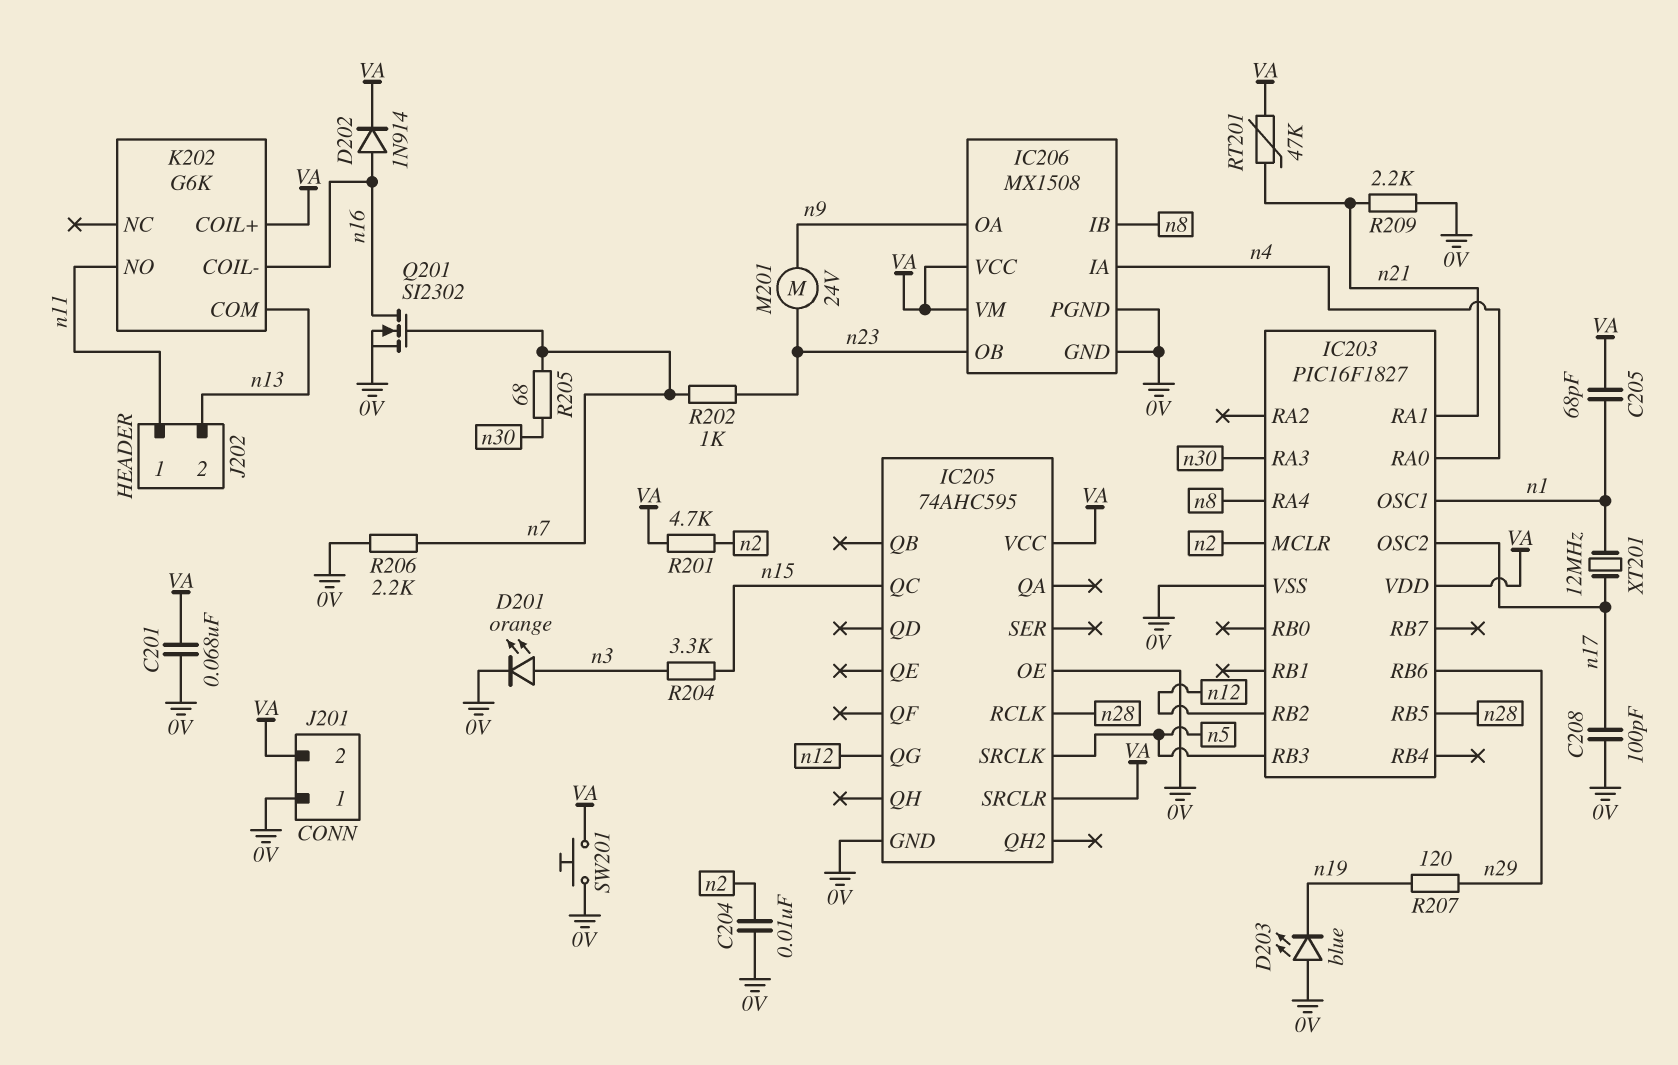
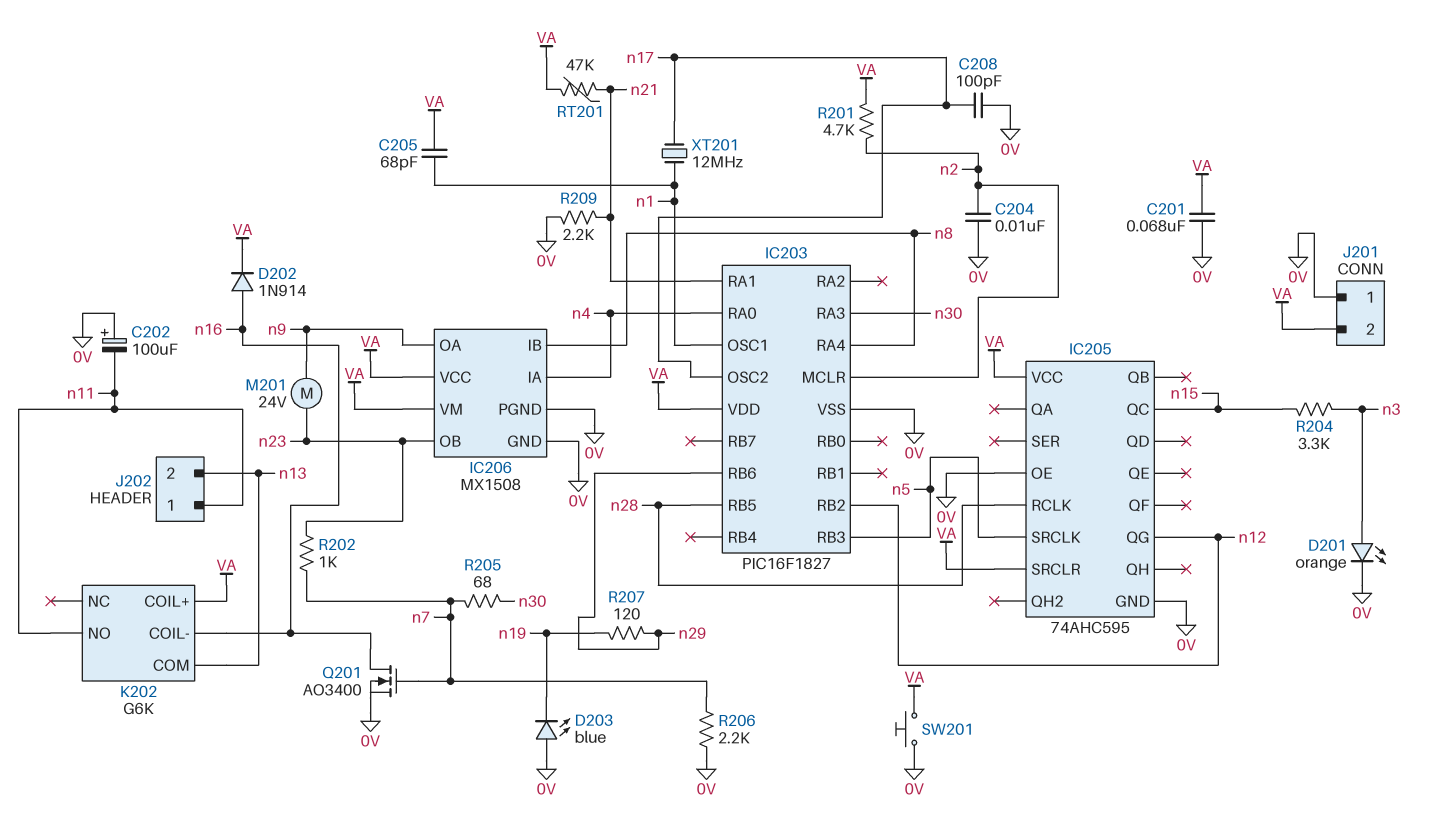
C202: none -> 100uF (plus 0V, minus n11)
Q201: NMOS SI2302 (G n7, D n16, S 0V) -> NMOS AO3400 (G n7, D n16, S 0V)

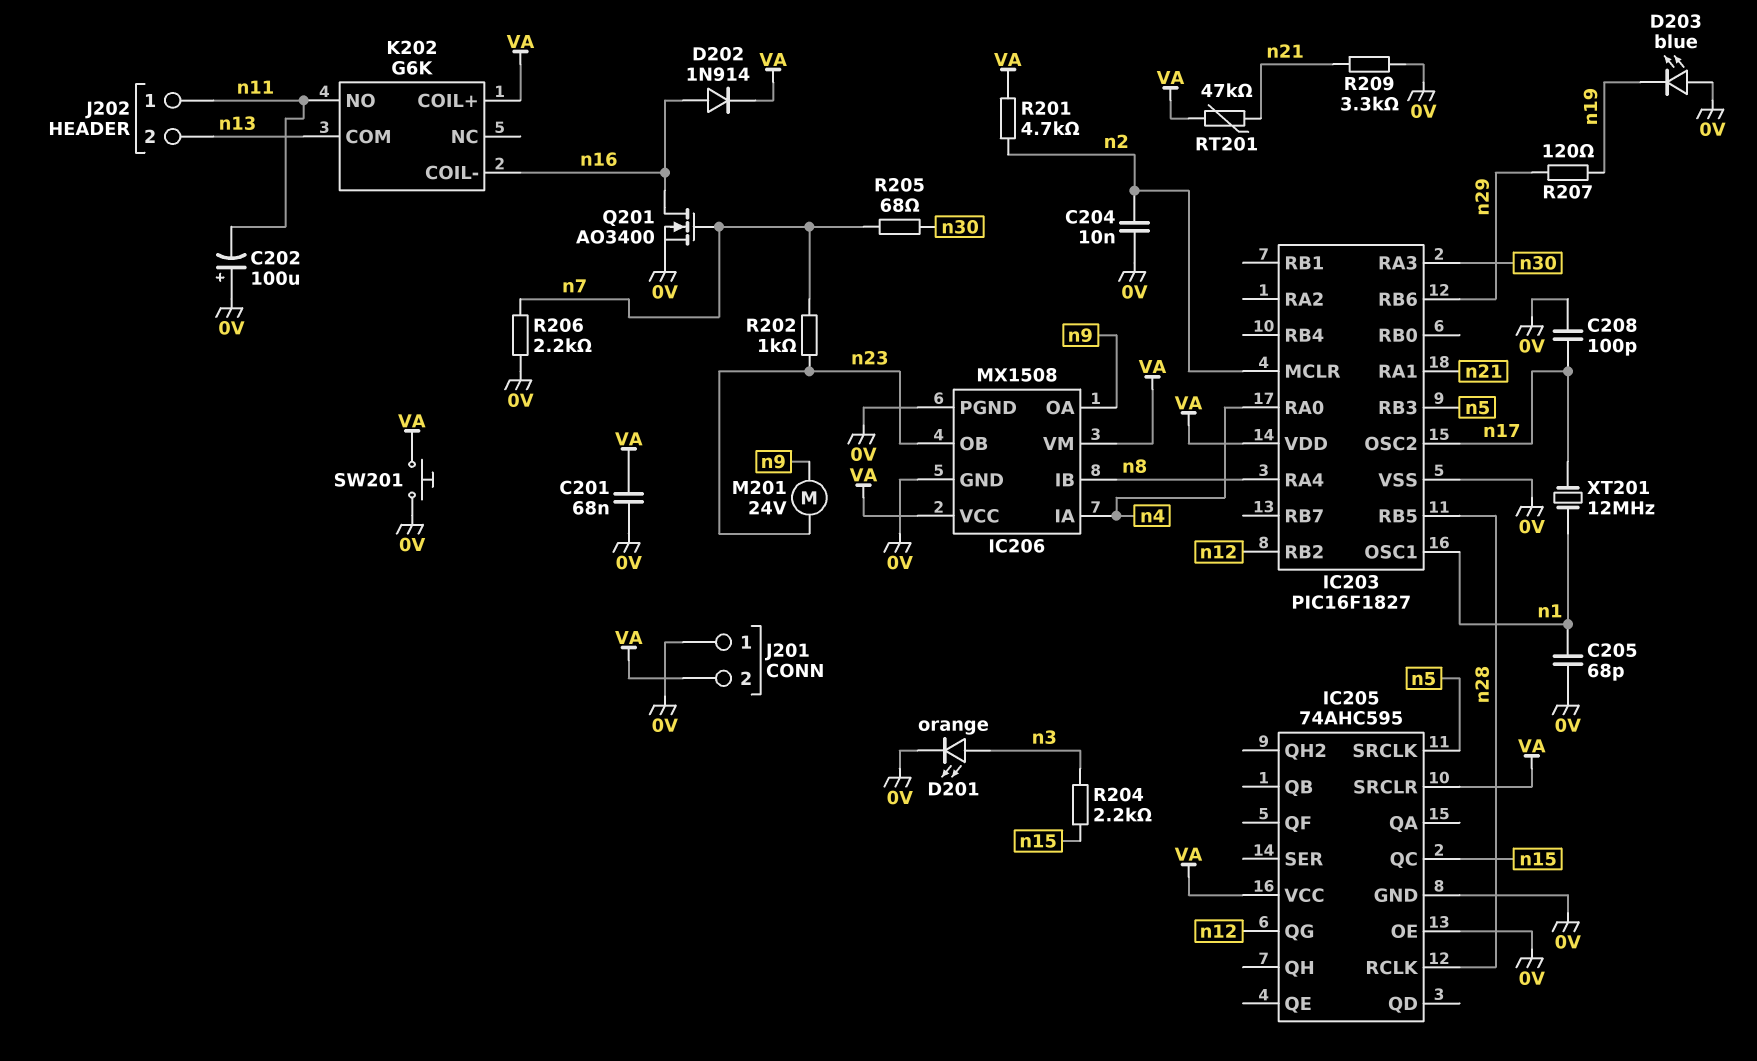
C205: 68pF (VA, n1) -> 68pF (0V, n1)
R204: 3.3k (n3, n15) -> 2.2k (n3, n15)
R209: 2.2k (0V, n21) -> 3.3k (0V, n21)

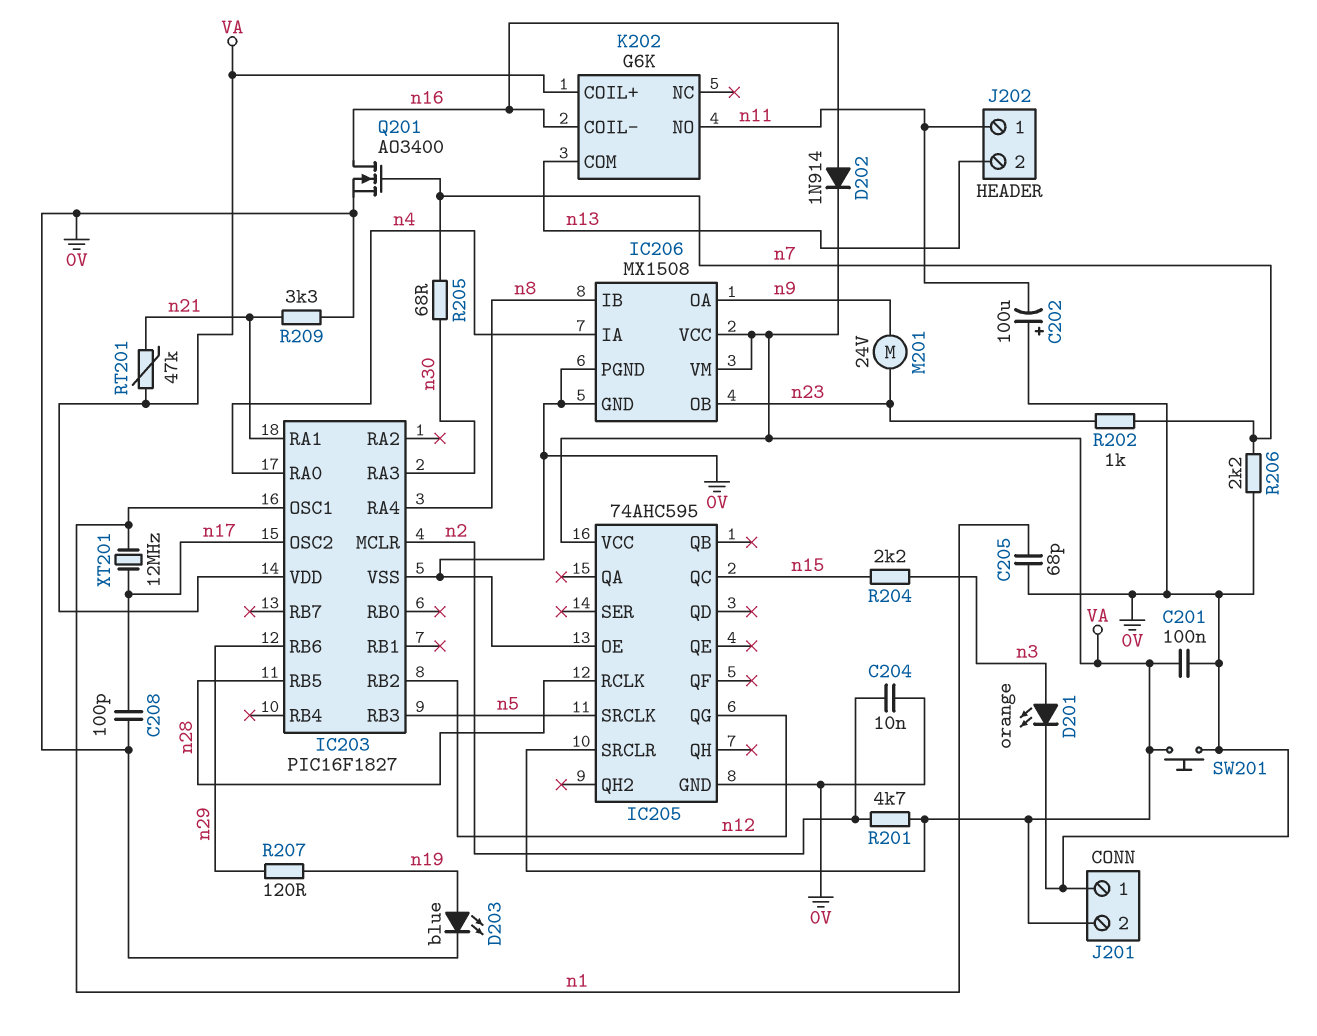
C201: 68nF (0V, VA) -> 100nF (0V, VA)
D203: LED blue (A 0V, K n19) -> LED blue (A n19, K 0V)

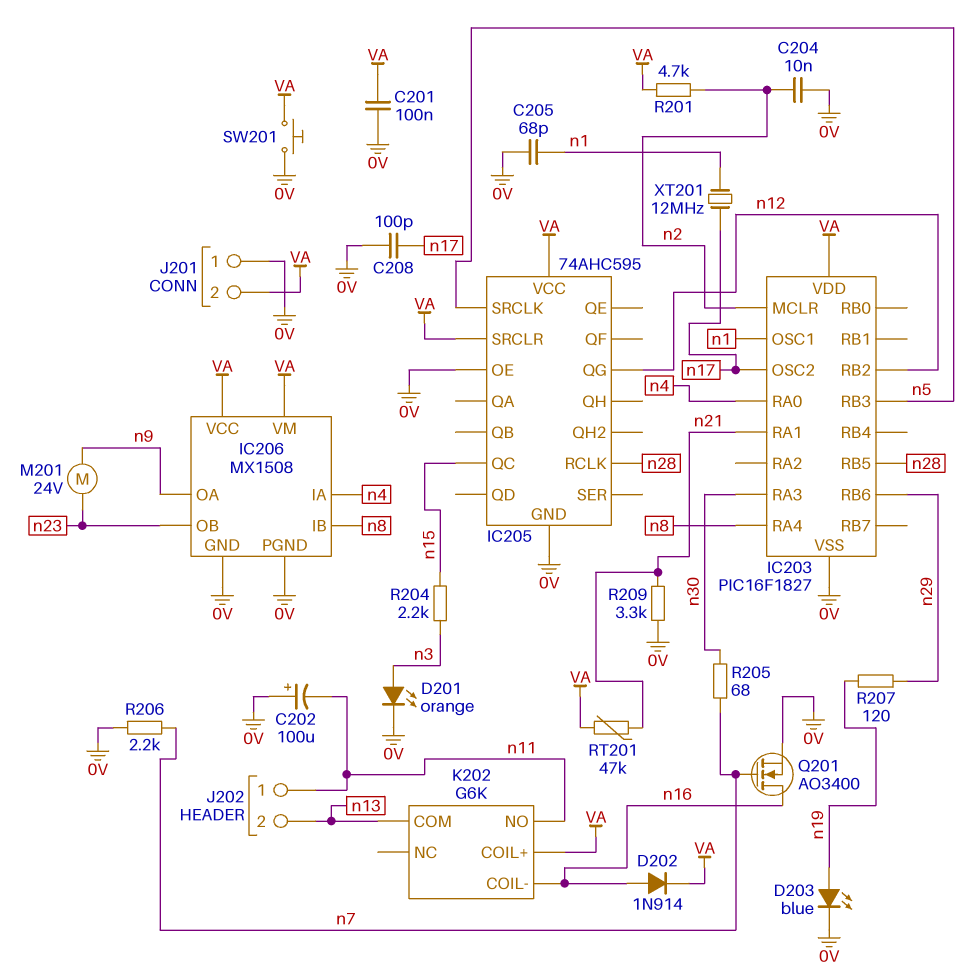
R202: 1k (n7, n23) -> none

